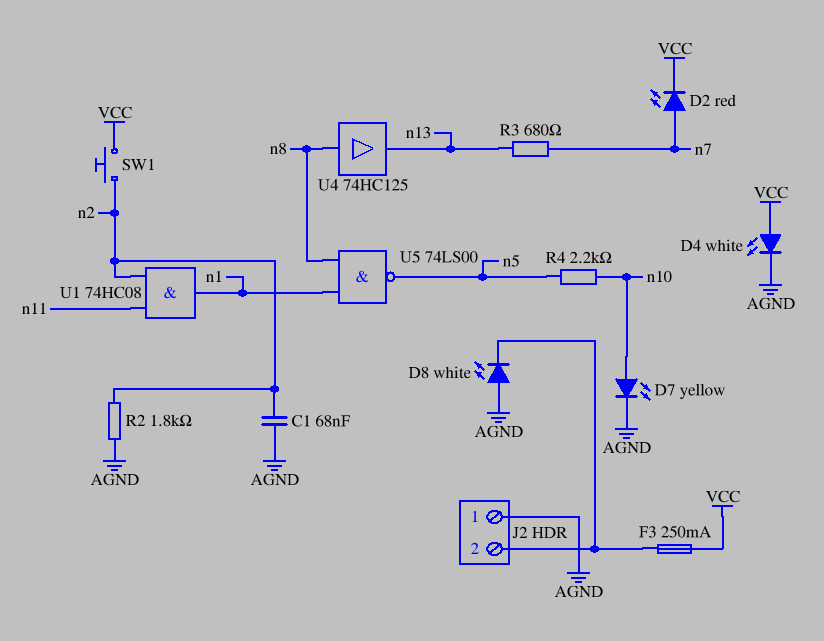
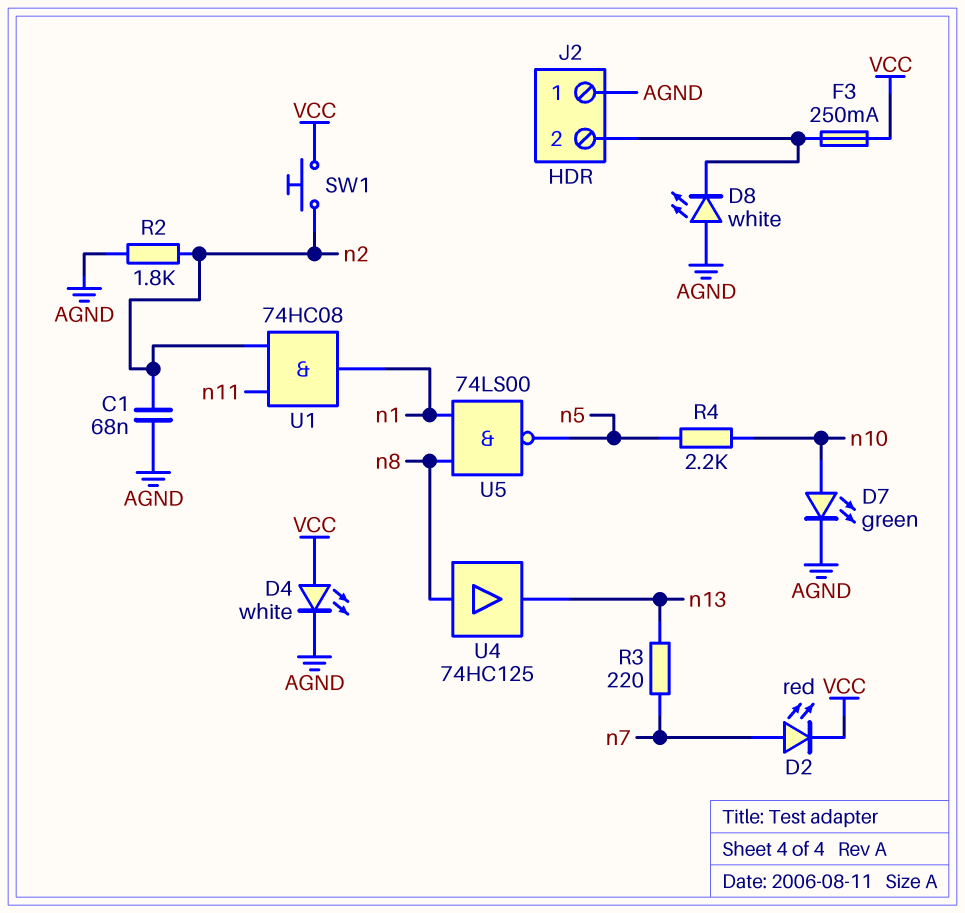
D7: LED yellow (A n10, K AGND) -> LED green (A n10, K AGND)
R3: 680 (n7, n13) -> 220 (n7, n13)

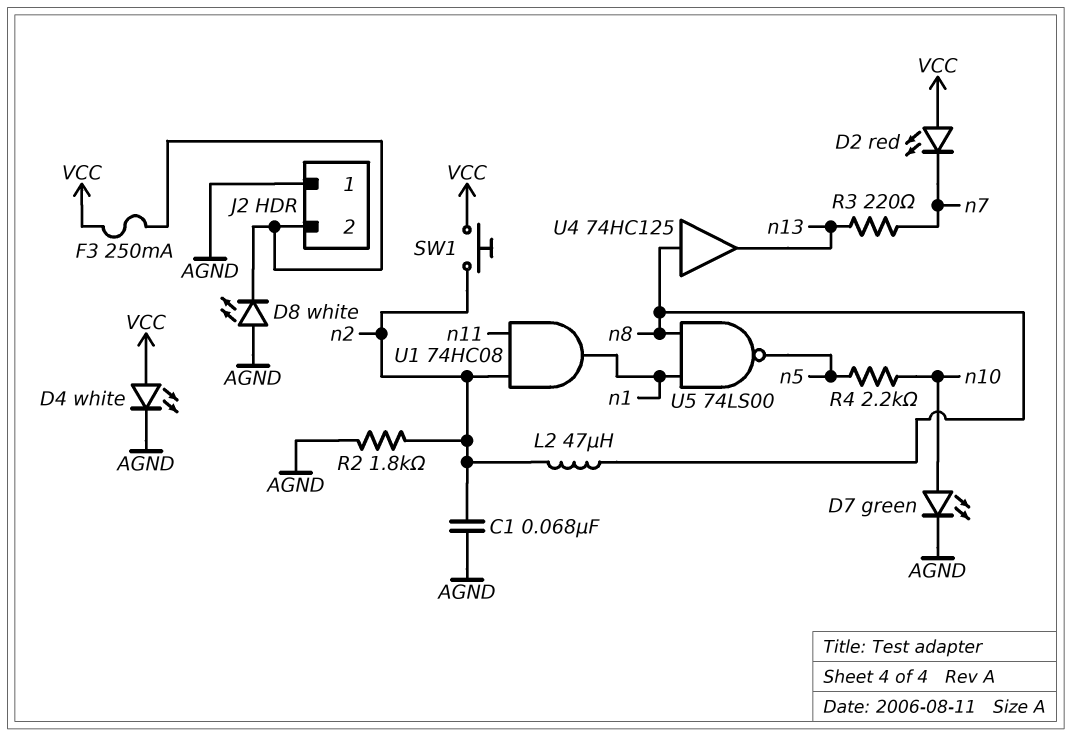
D2: LED red (A n7, K VCC) -> LED red (A VCC, K n7)
L2: none -> 47uH (n2, n8)

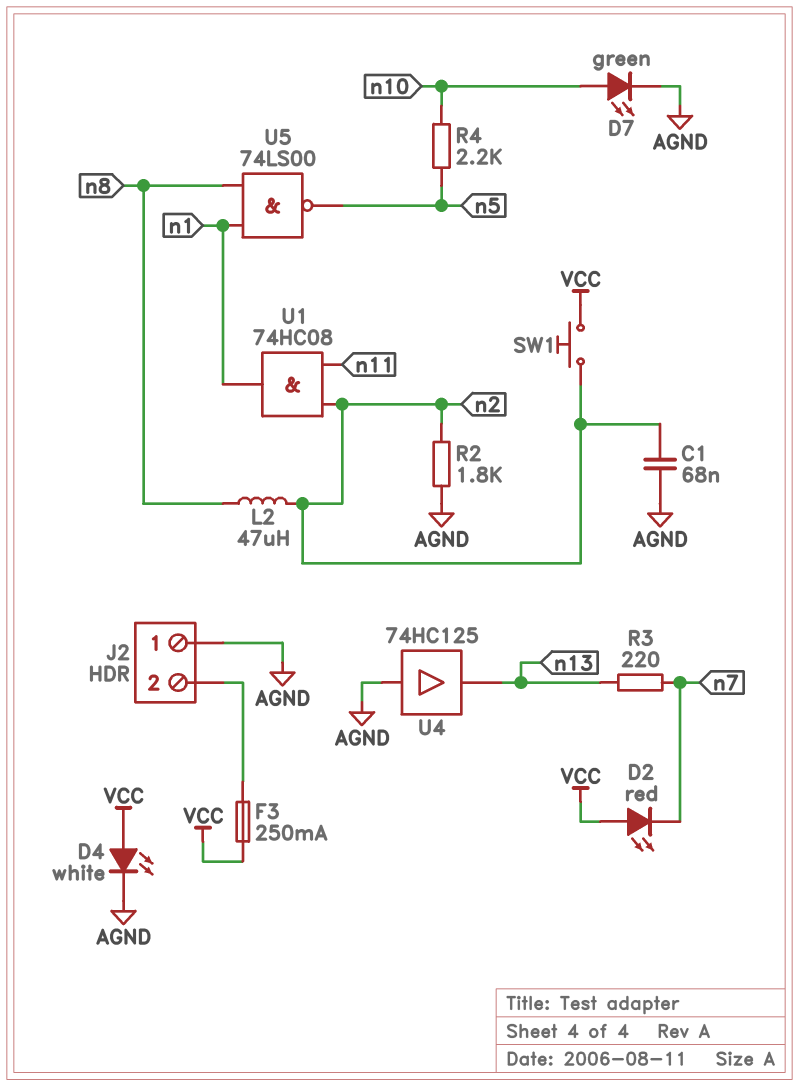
D8: LED white (A AGND, K J2/2) -> none
U4: buffer 74HC125 (in n8, out n13) -> buffer 74HC125 (in AGND, out n13)

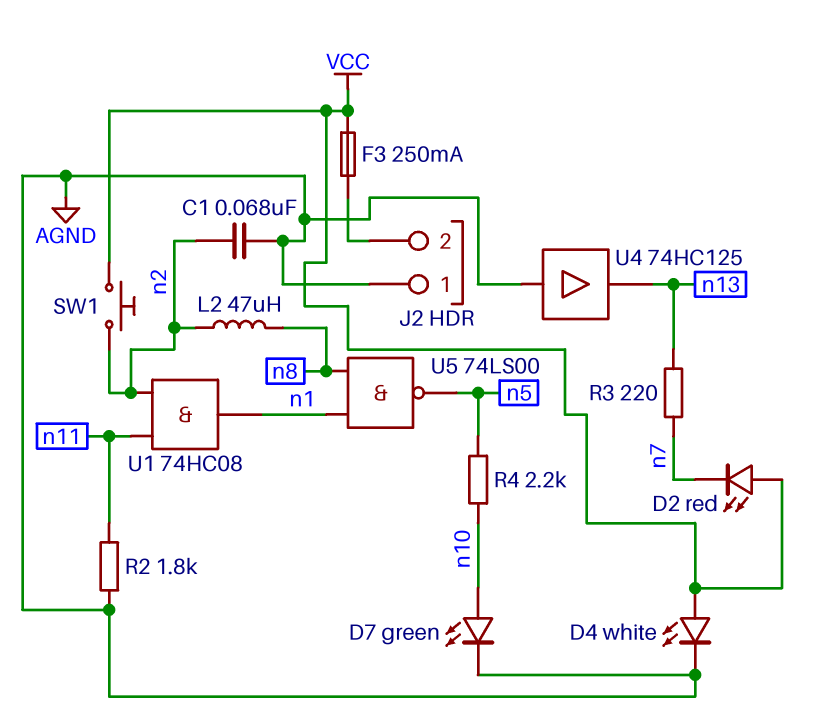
R2: 1.8k (AGND, n2) -> 1.8k (AGND, n11)

